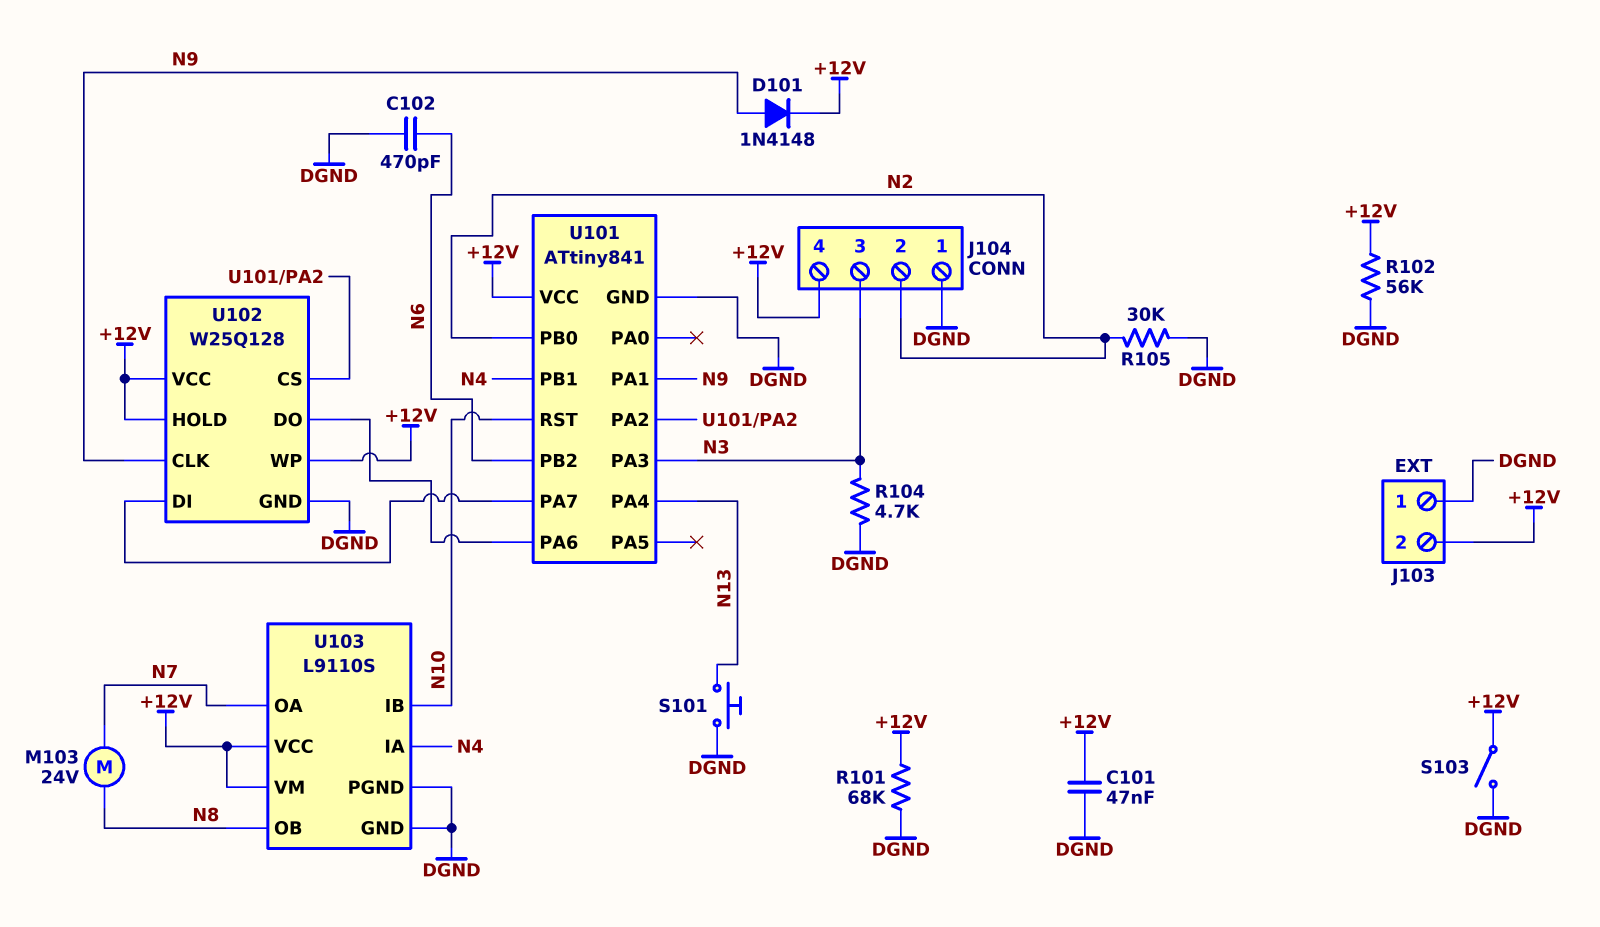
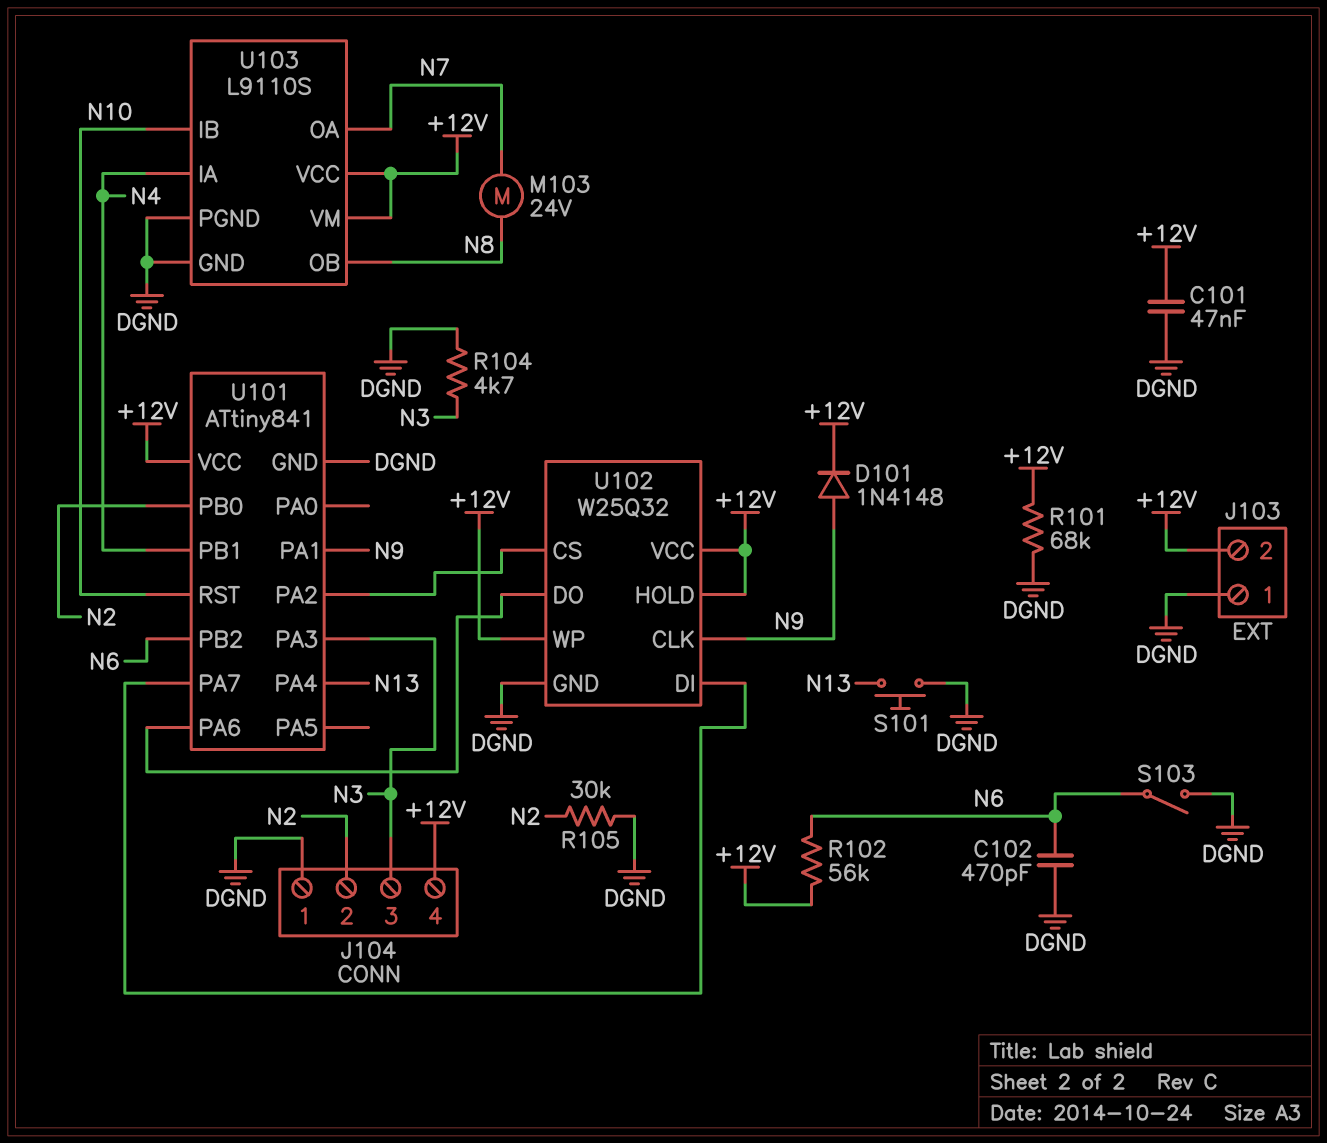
R102: 56k (+12V, DGND) -> 56k (+12V, N6)
S103: switch (+12V, DGND) -> switch (DGND, N6)
U102: W25Q128 -> W25Q32

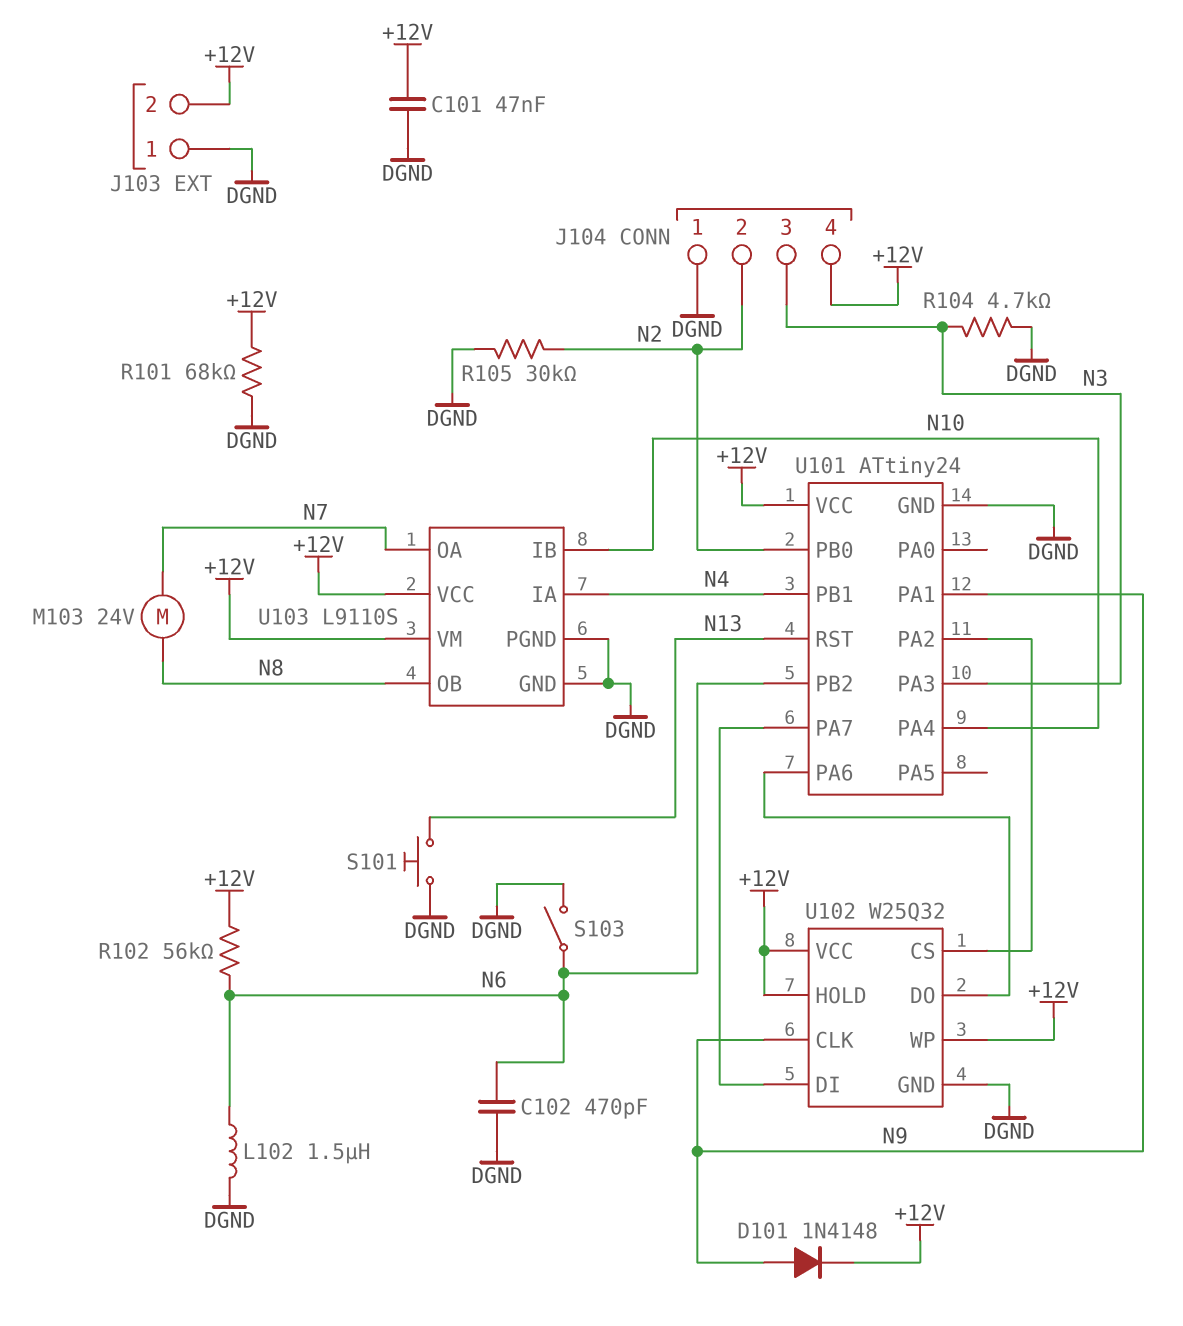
L102: none -> 1.5uH (DGND, N6)
U101: ATtiny841 -> ATtiny24
U101 pin PA4: N13 -> N10
U101 pin RST: N10 -> N13

